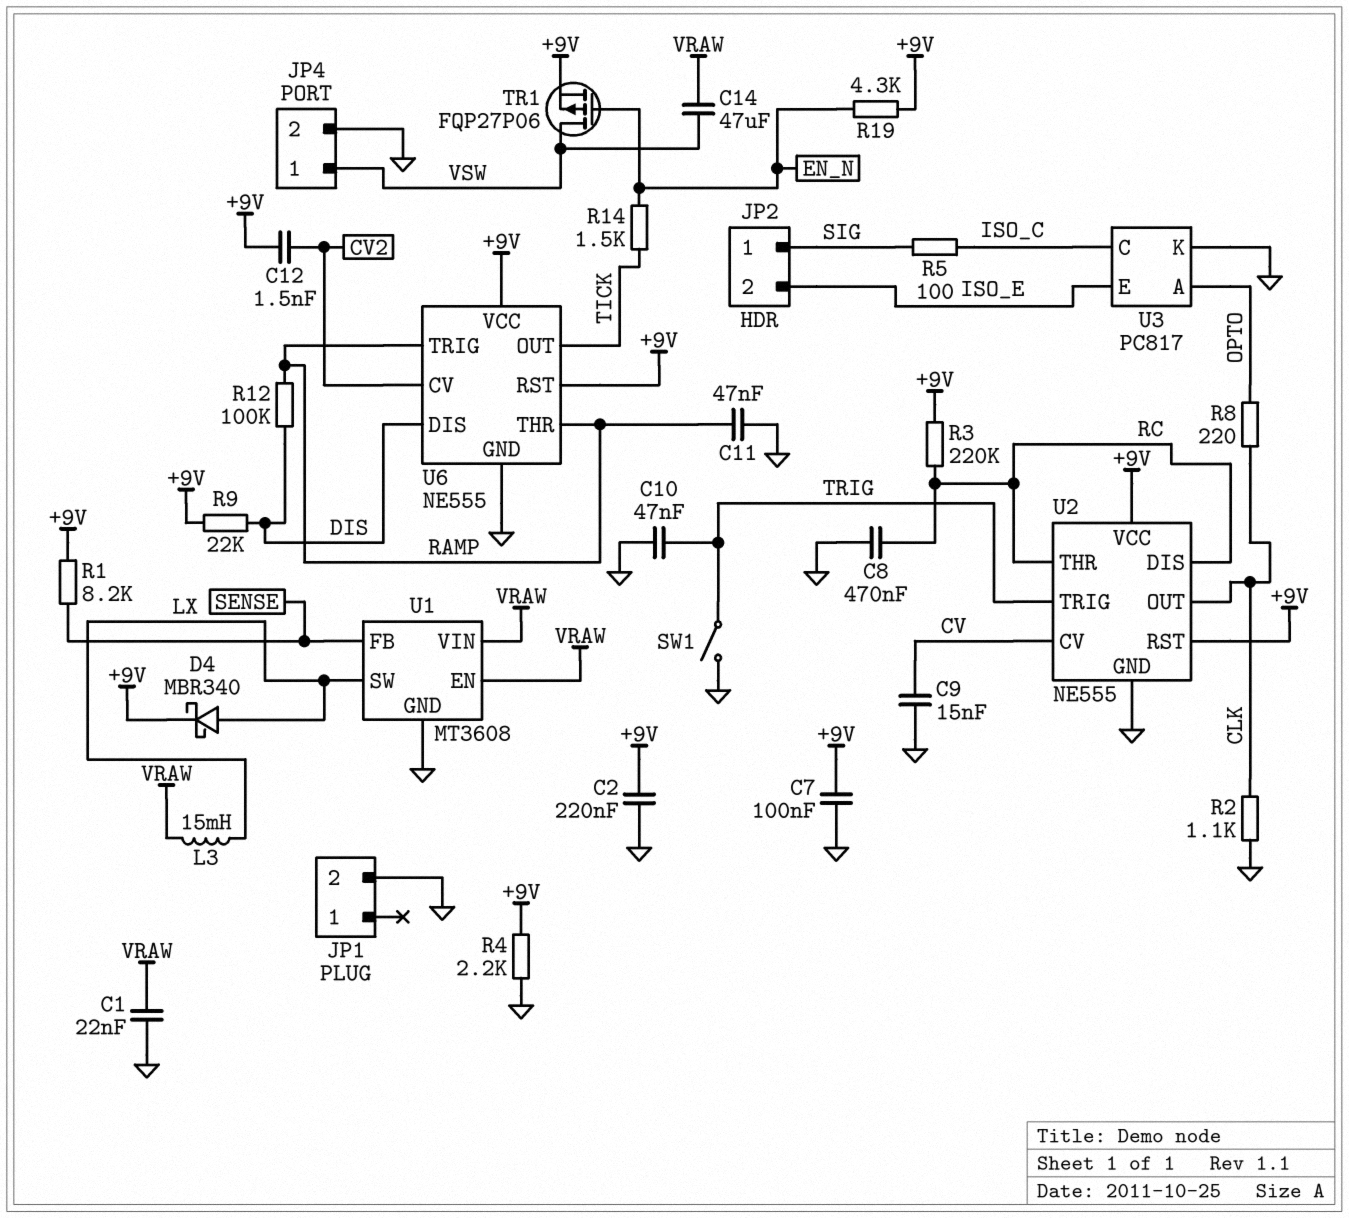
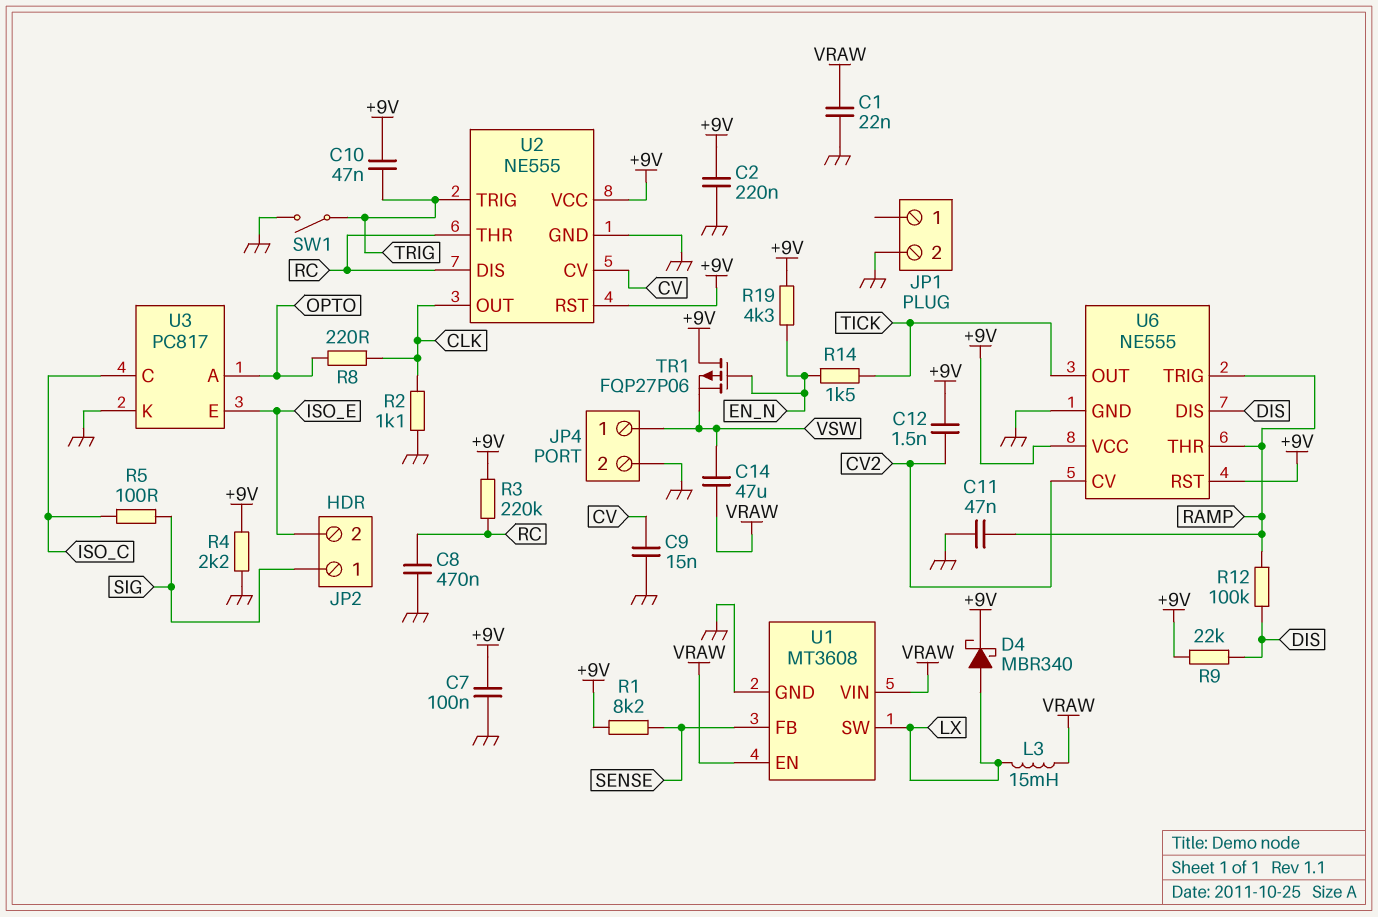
C10: 47nF (GND, TRIG) -> 47nF (+9V, TRIG)
TR1: PMOS FQP27P06 (G EN_N, D VSW, S +9V) -> PMOS FQP27P06 (G EN_N, D +9V, S VSW)

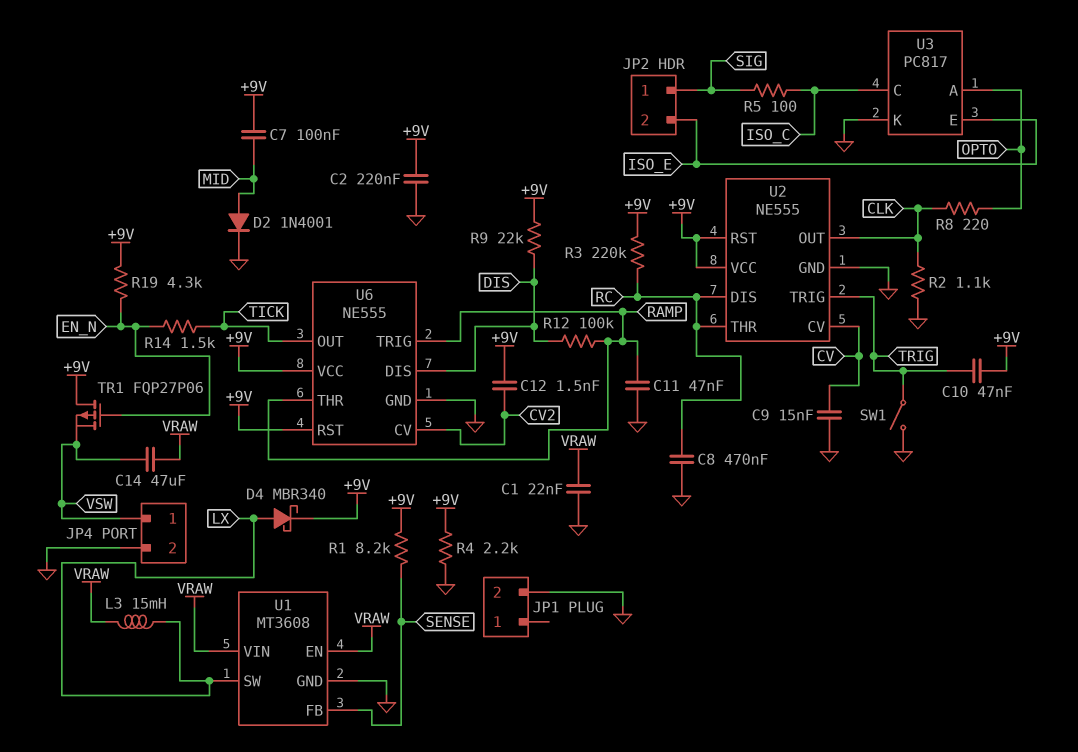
C7: 100nF (+9V, GND) -> 100nF (+9V, MID)
D2: none -> diode 1N4001 (A MID, K GND)

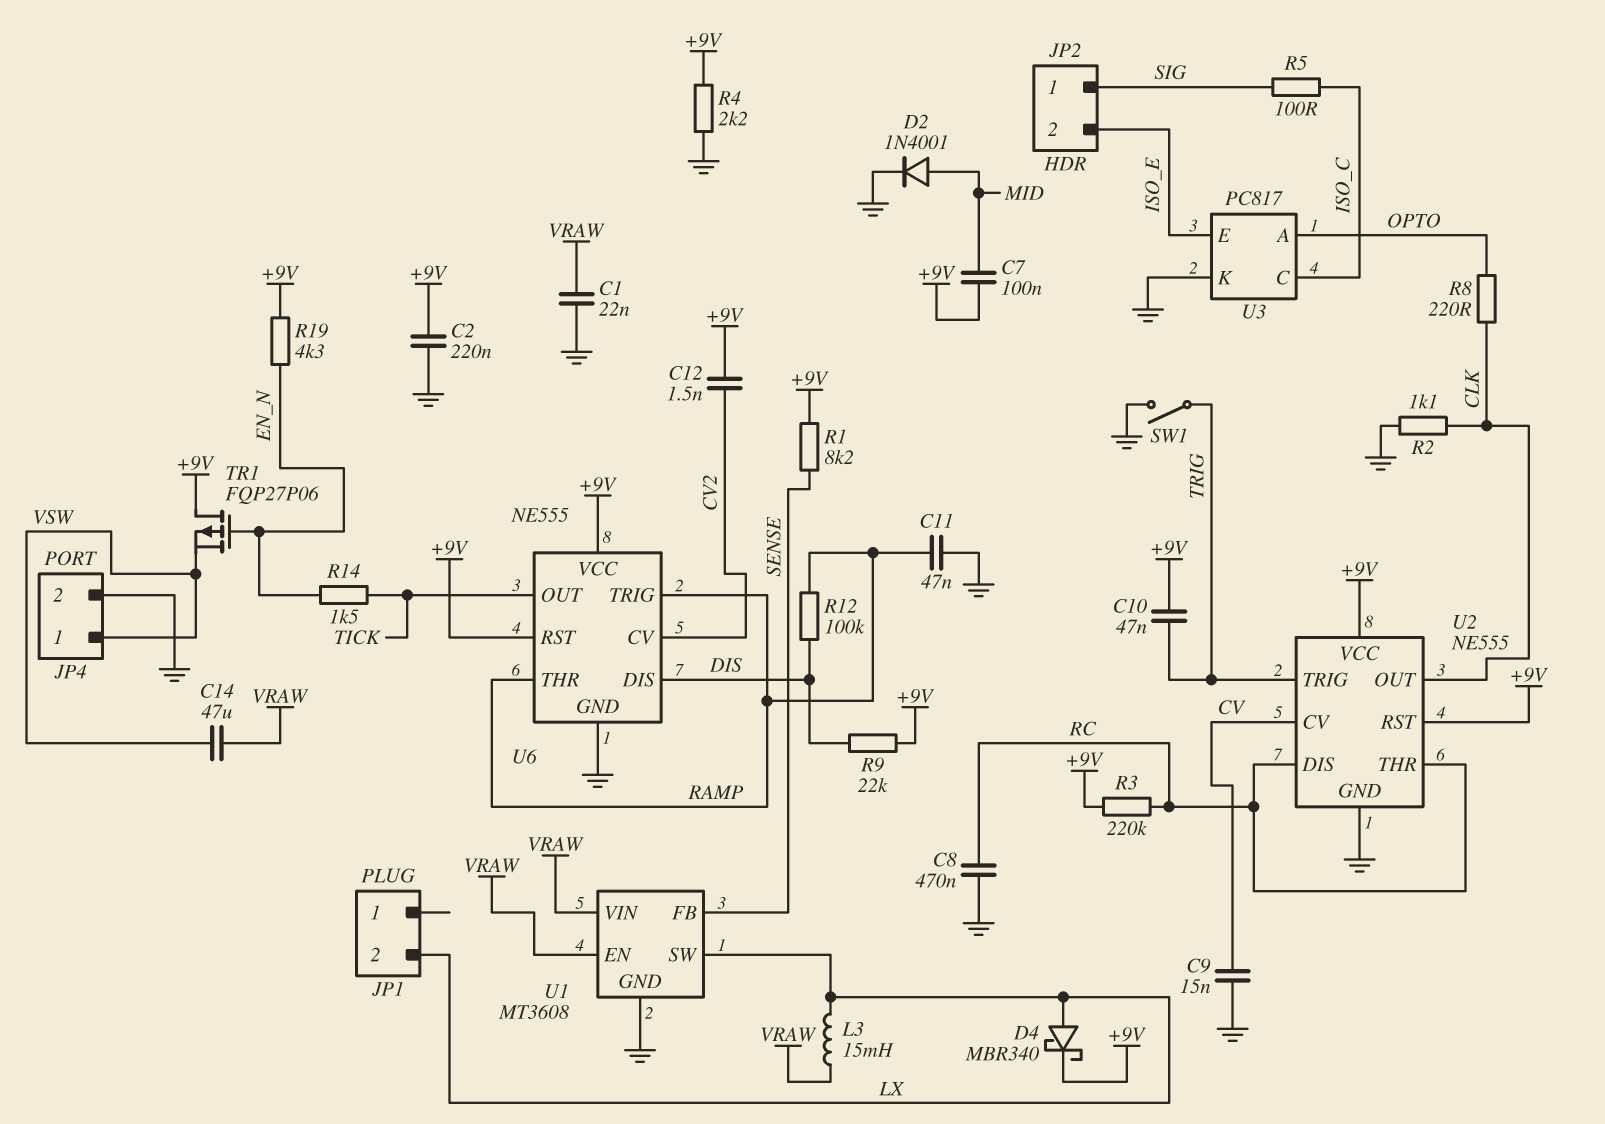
JP1 pin 2: GND -> LX

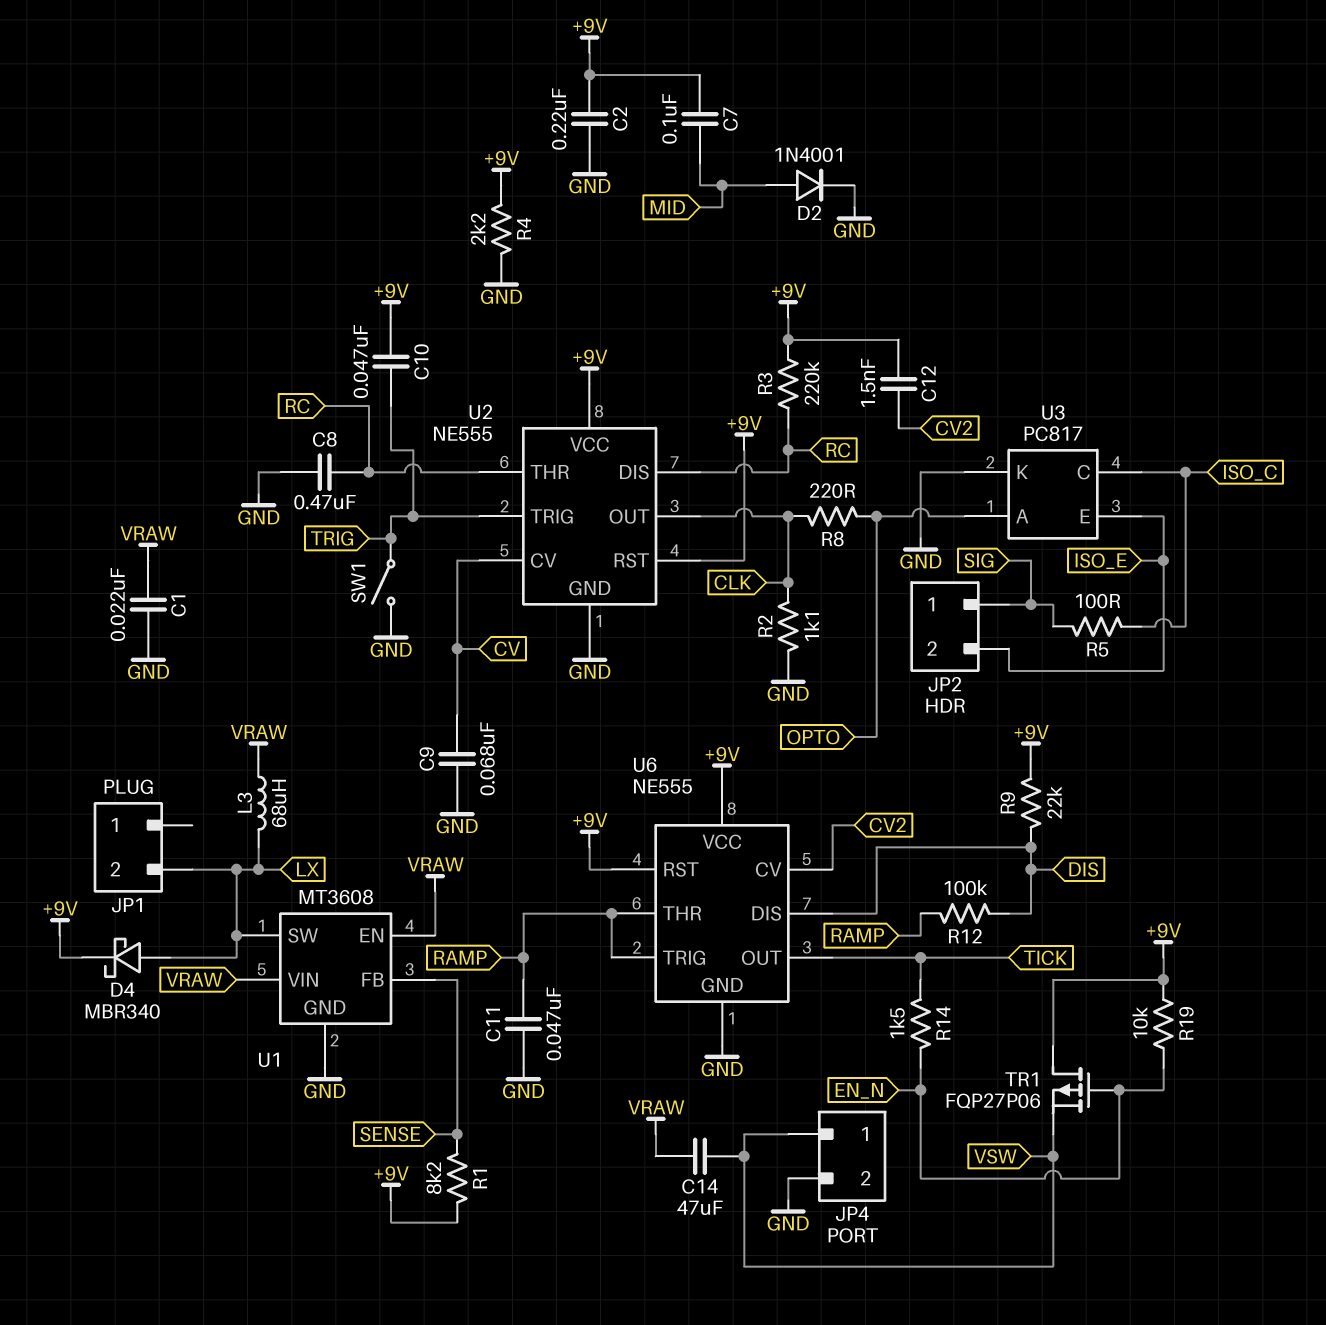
C9: 15nF (CV, GND) -> 68nF (CV, GND)
L3: 15mH (LX, VRAW) -> 68uH (LX, VRAW)
R19: 4.3k (+9V, EN_N) -> 10k (+9V, EN_N)

